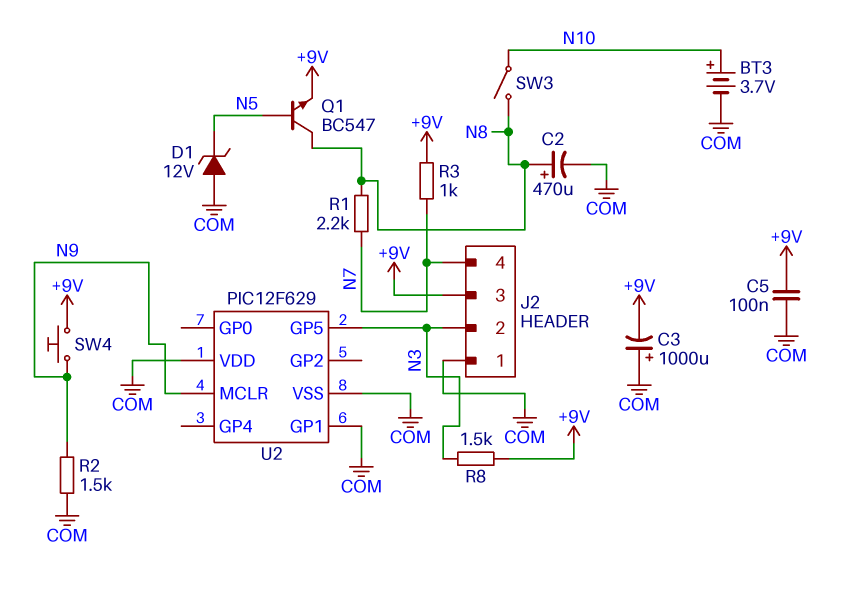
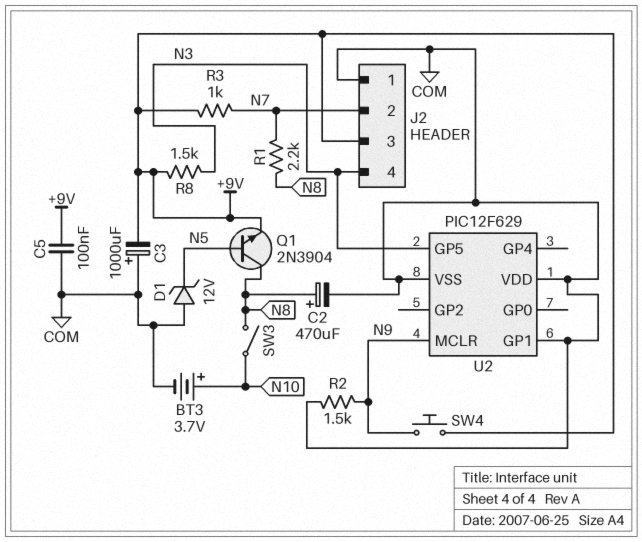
J2 pin 2: N3 -> N7
J2 pin 4: N7 -> N3
Q1: NPN BC547 (B N5, C N8, E +9V) -> NPN 2N3904 (B N5, C N8, E +9V)

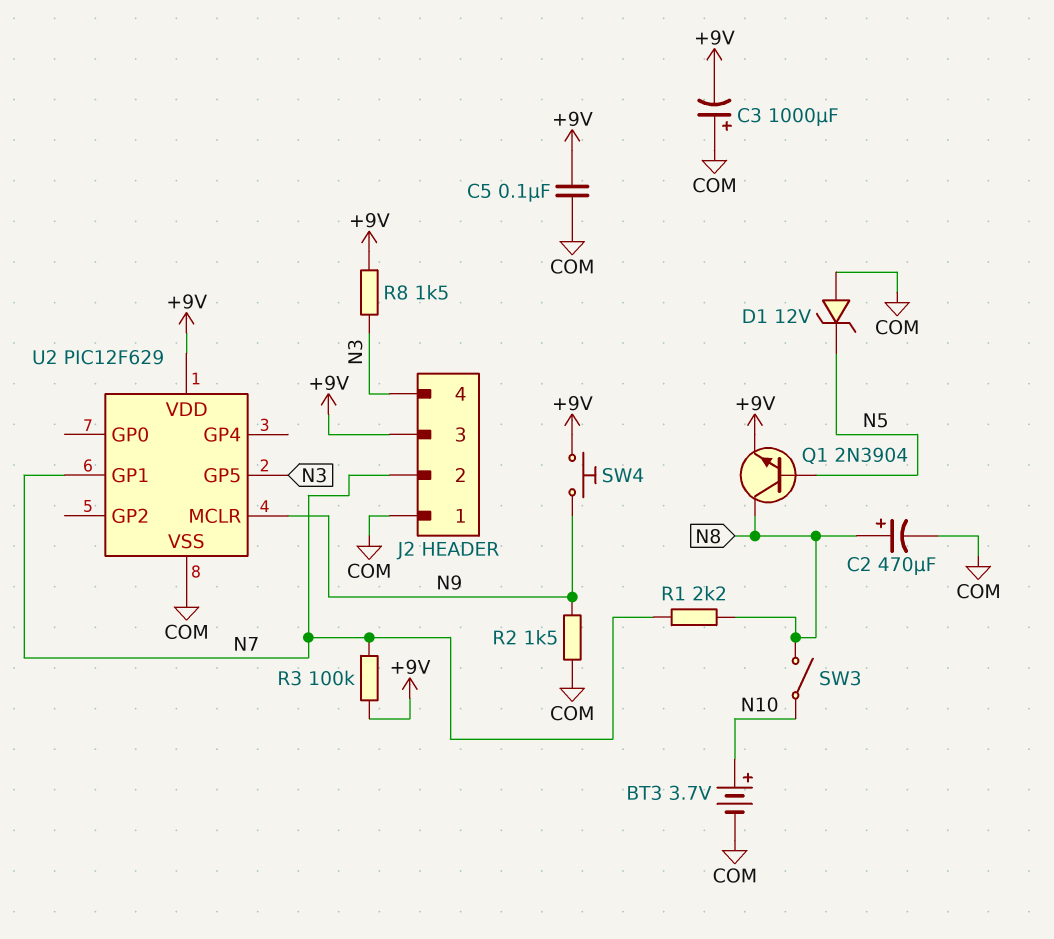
R3: 1k (+9V, N7) -> 100k (+9V, N7)
U2 pin GP1: COM -> N7
U2 pin VDD: COM -> +9V

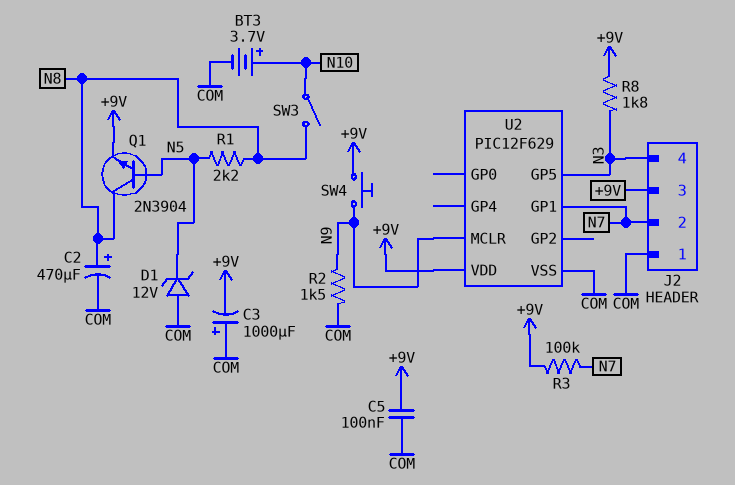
R1: 2.2k (N7, N8) -> 2.2k (N5, N8)
R8: 1.5k (+9V, N3) -> 1.8k (+9V, N3)

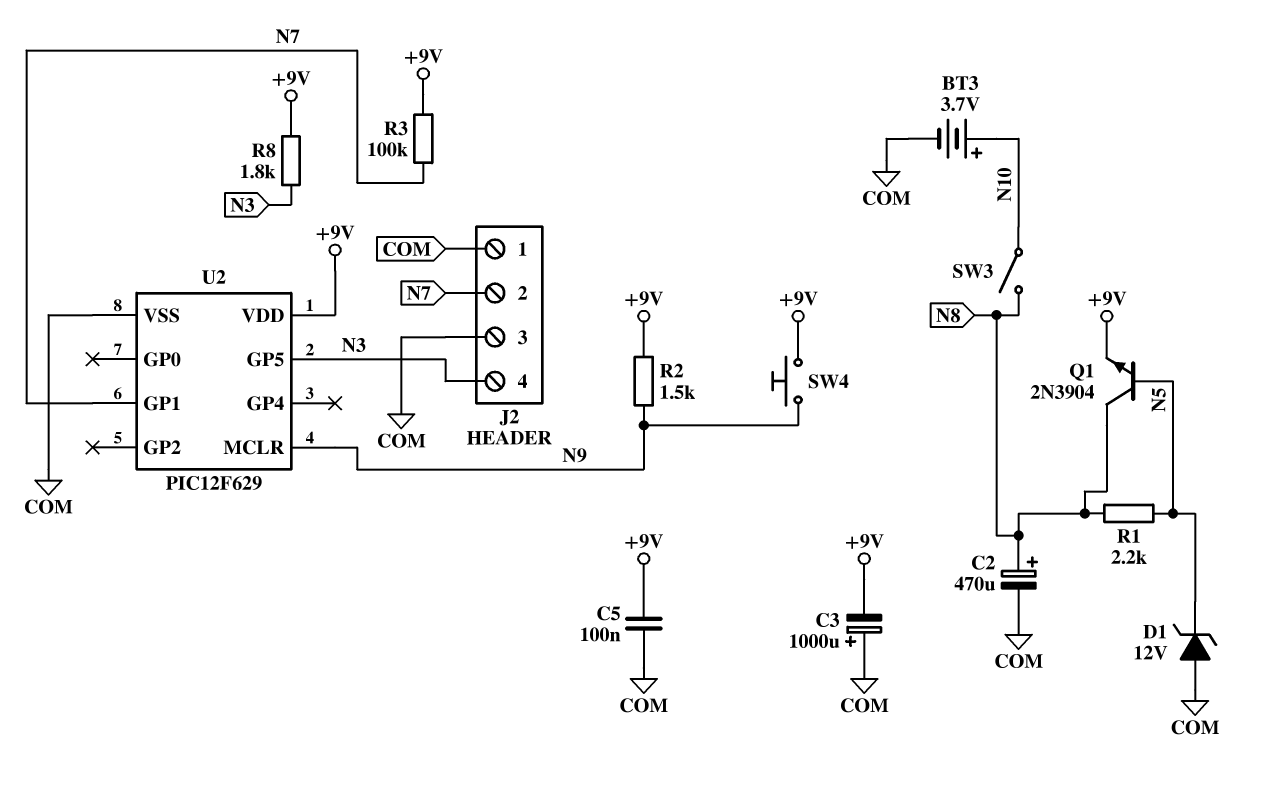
J2 pin 3: +9V -> COM
R2: 1.5k (COM, N9) -> 1.5k (+9V, N9)

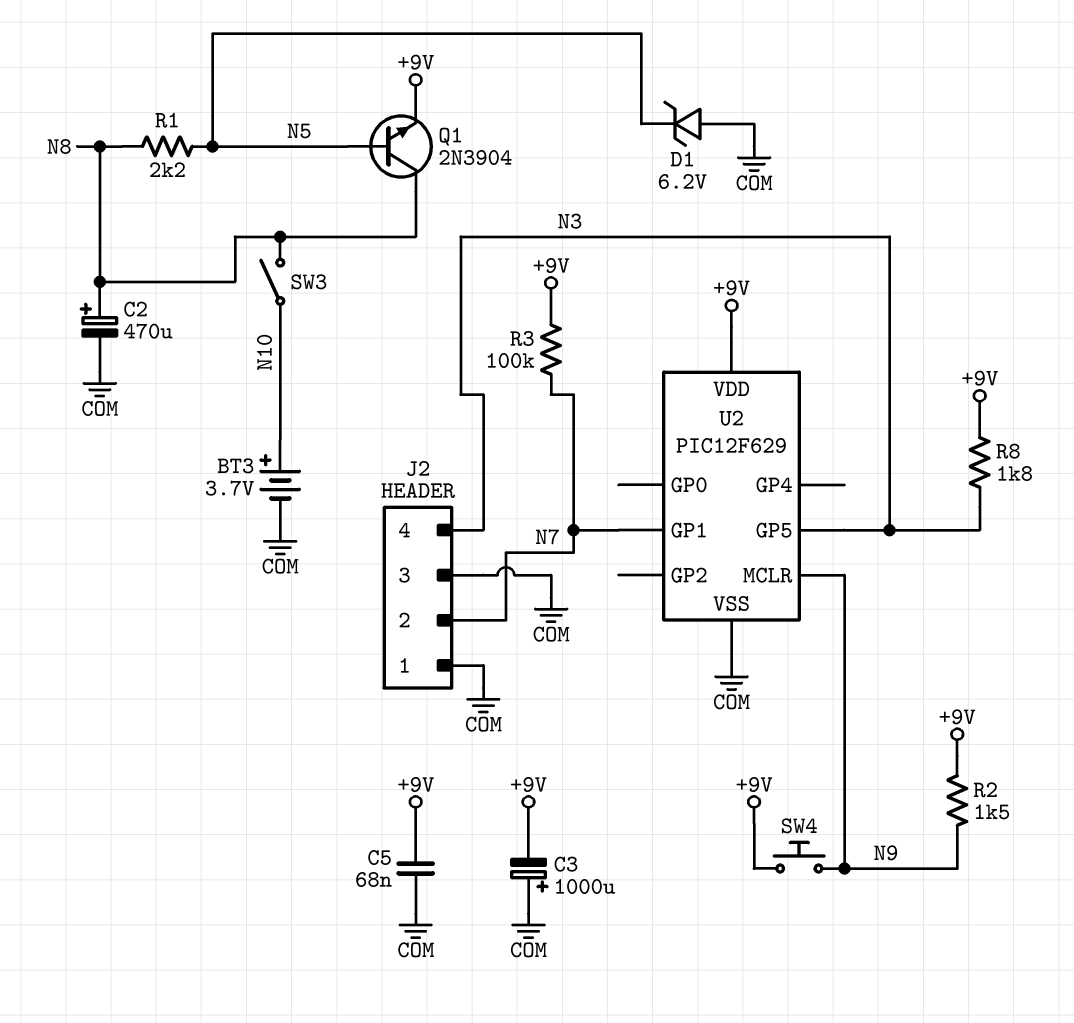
C5: 100nF (+9V, COM) -> 68nF (+9V, COM)
D1: zener 12V (A COM, K N5) -> zener 6.2V (A COM, K N5)

